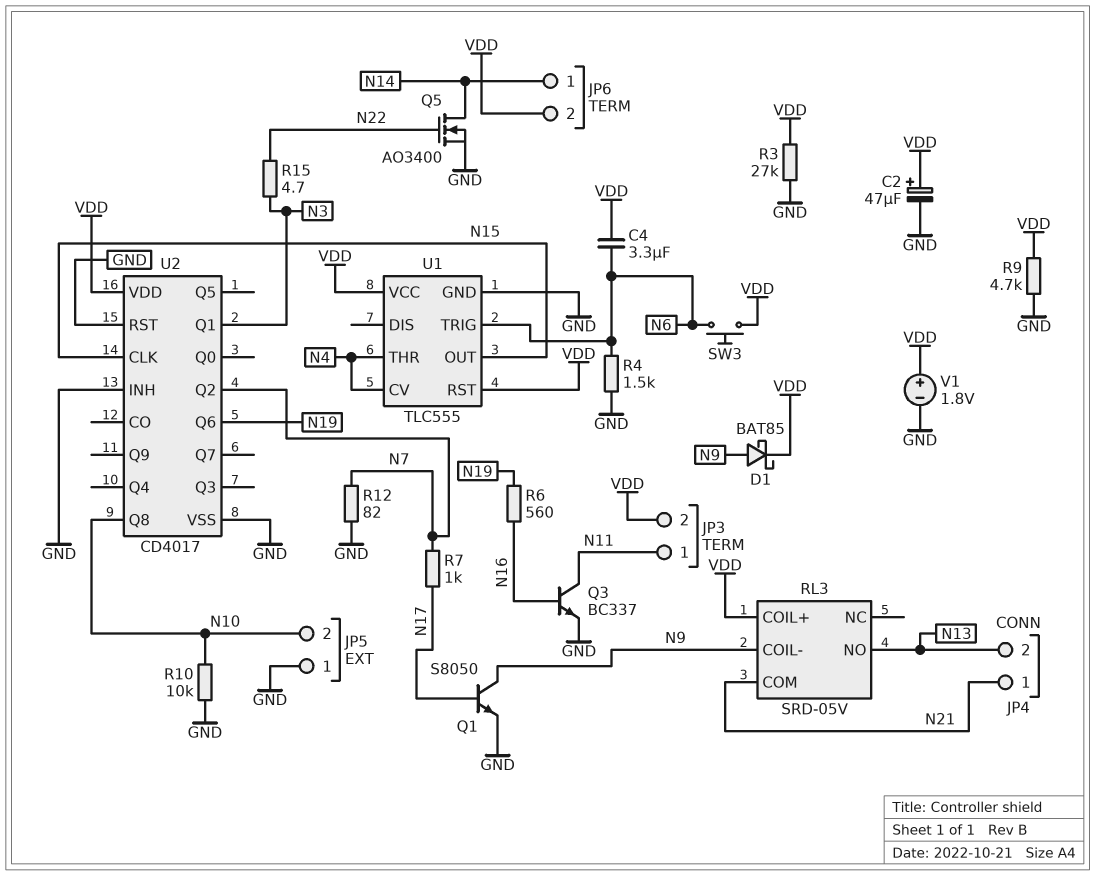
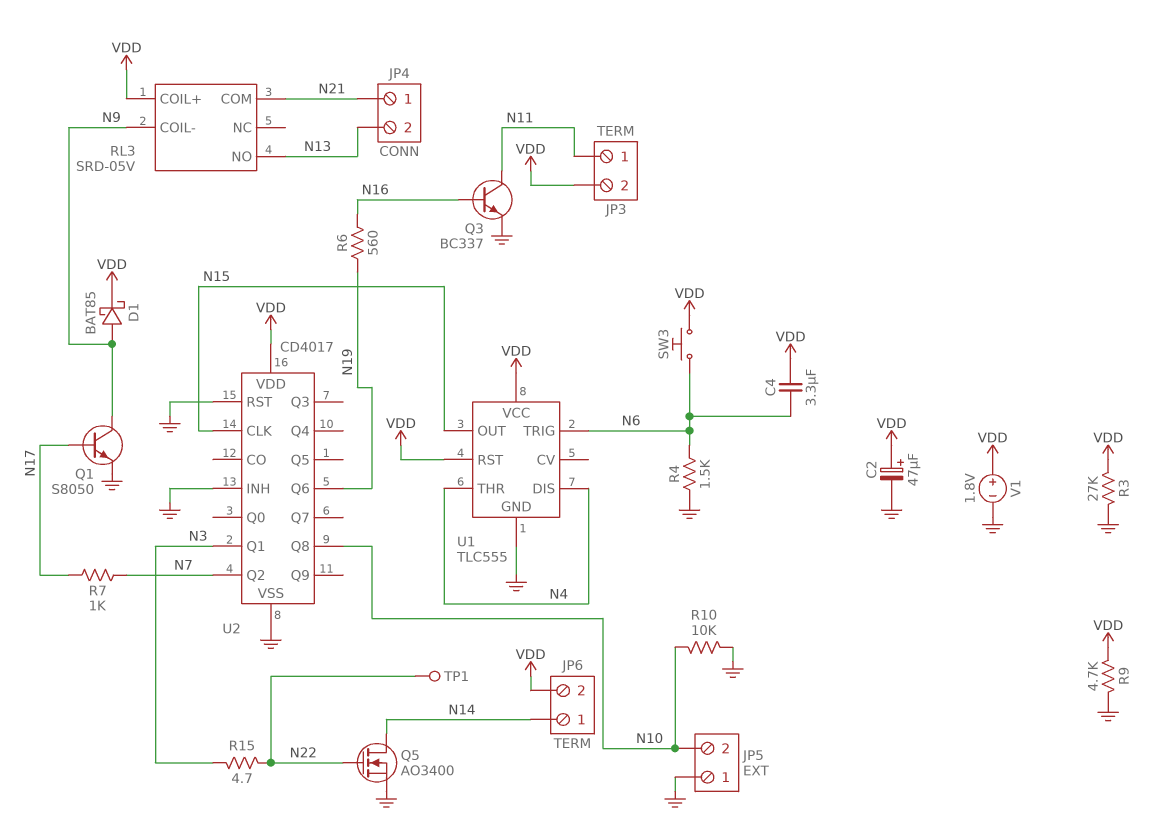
R12: 82 (GND, N7) -> none
TP1: none -> test point (N22)
U1 pin CV: N4 -> none
U1 pin DIS: none -> N4

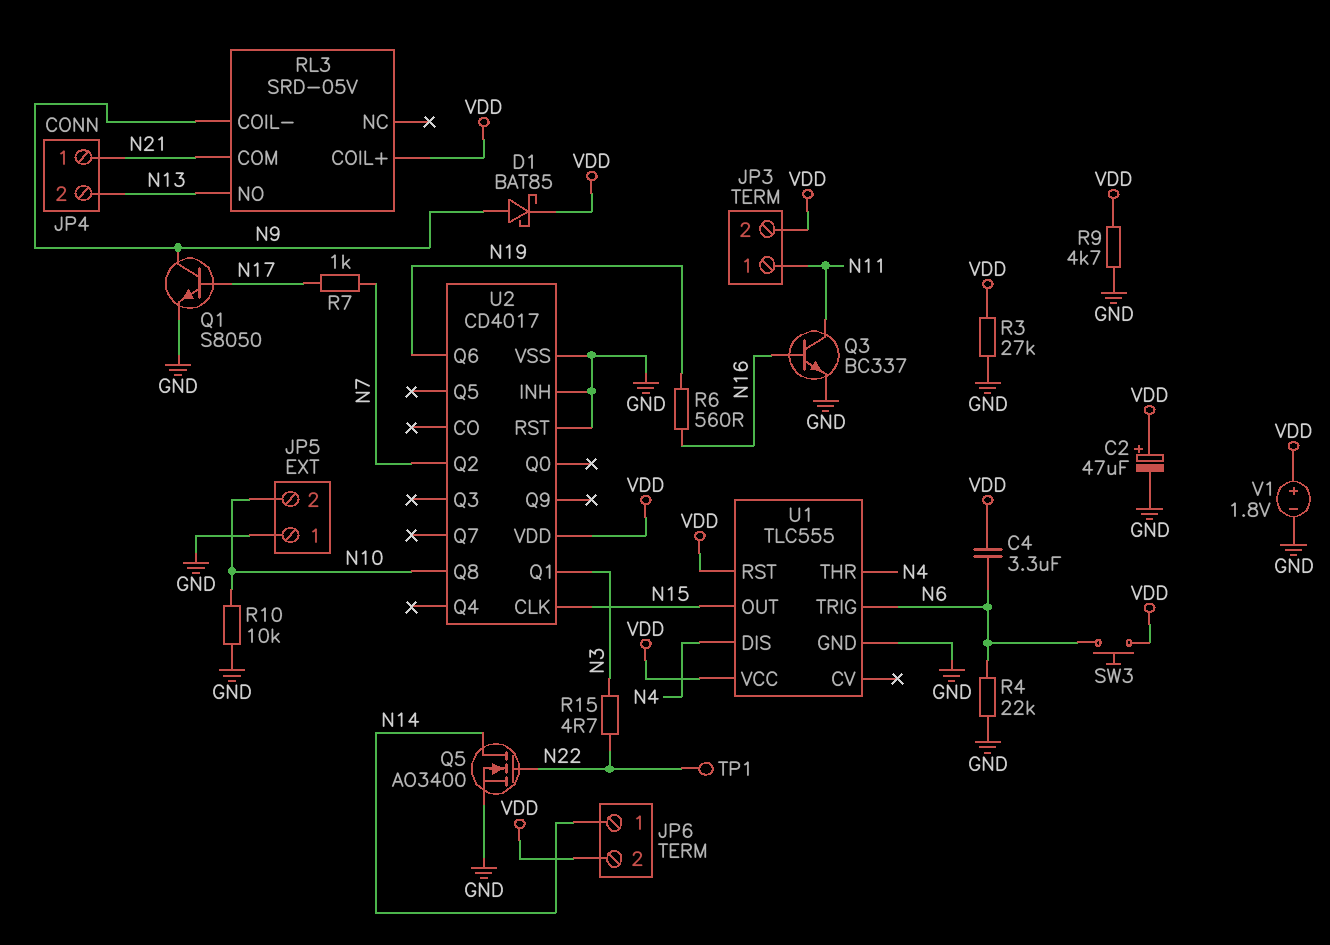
R4: 1.5k (GND, N6) -> 22k (GND, N6)

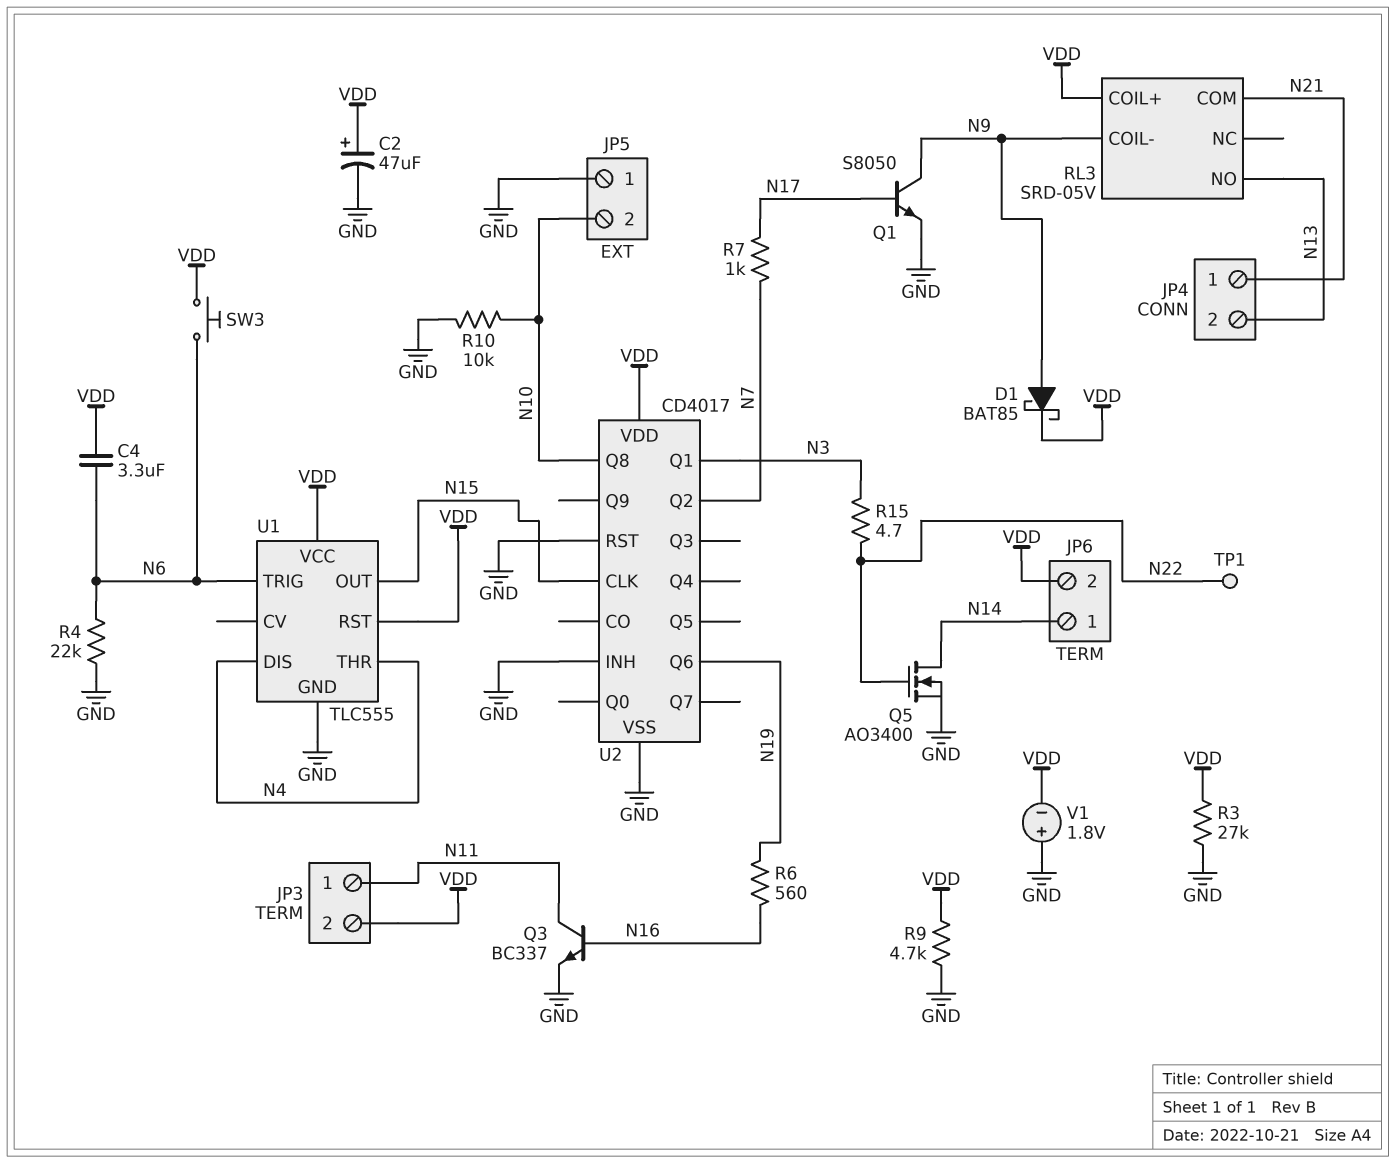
V1: 1.8V (plus VDD, minus GND) -> 1.8V (plus GND, minus VDD)

